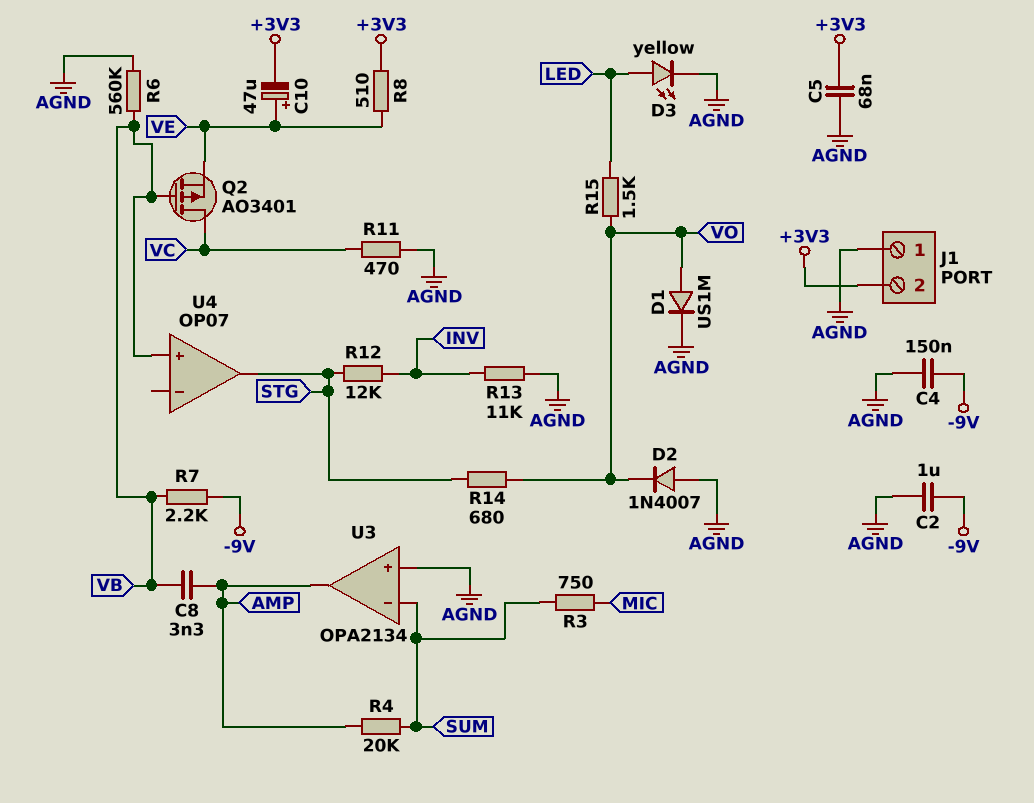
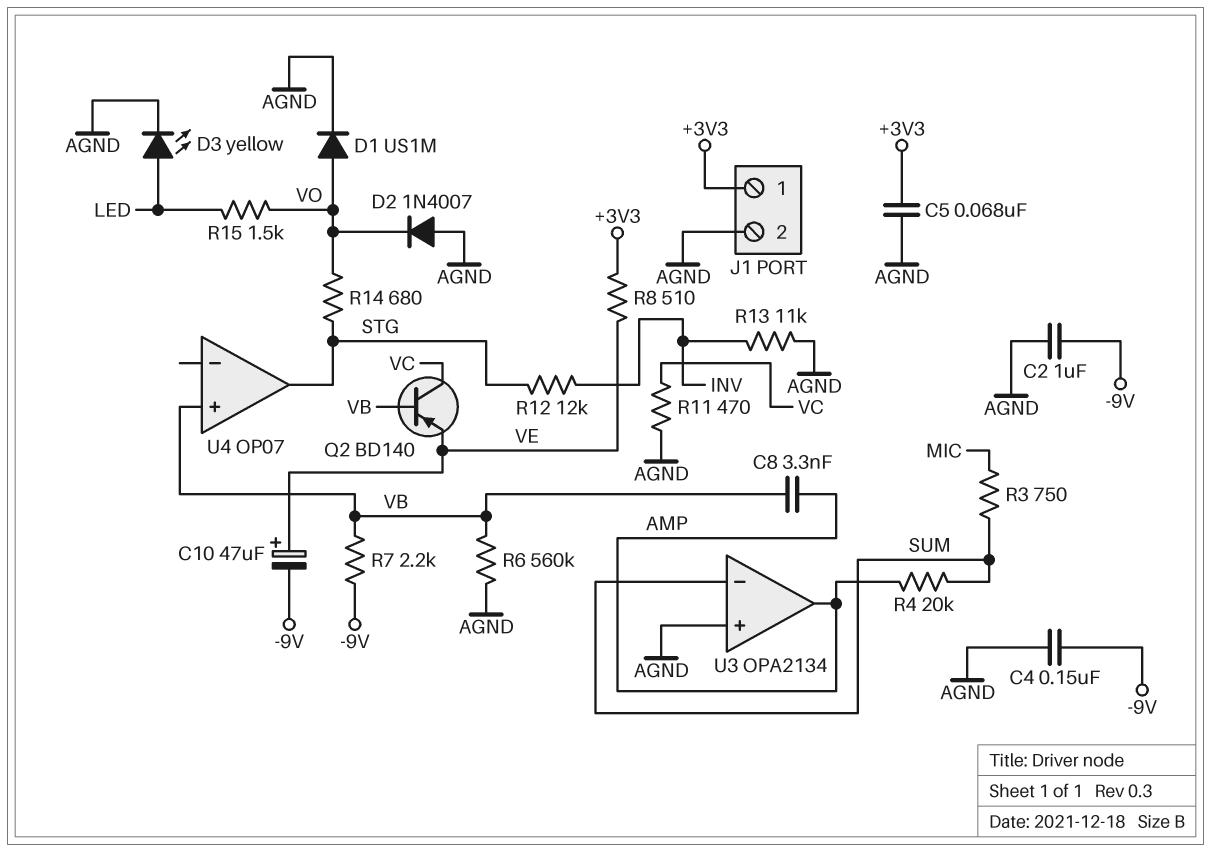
C10: 47uF (plus VE, minus +3V3) -> 47uF (plus VE, minus -9V)
J1 pin 1: AGND -> +3V3
J1 pin 2: +3V3 -> AGND
Q2: PMOS AO3401 (G VB, D VC, S VE) -> PNP BD140 (B VB, C VC, E VE)

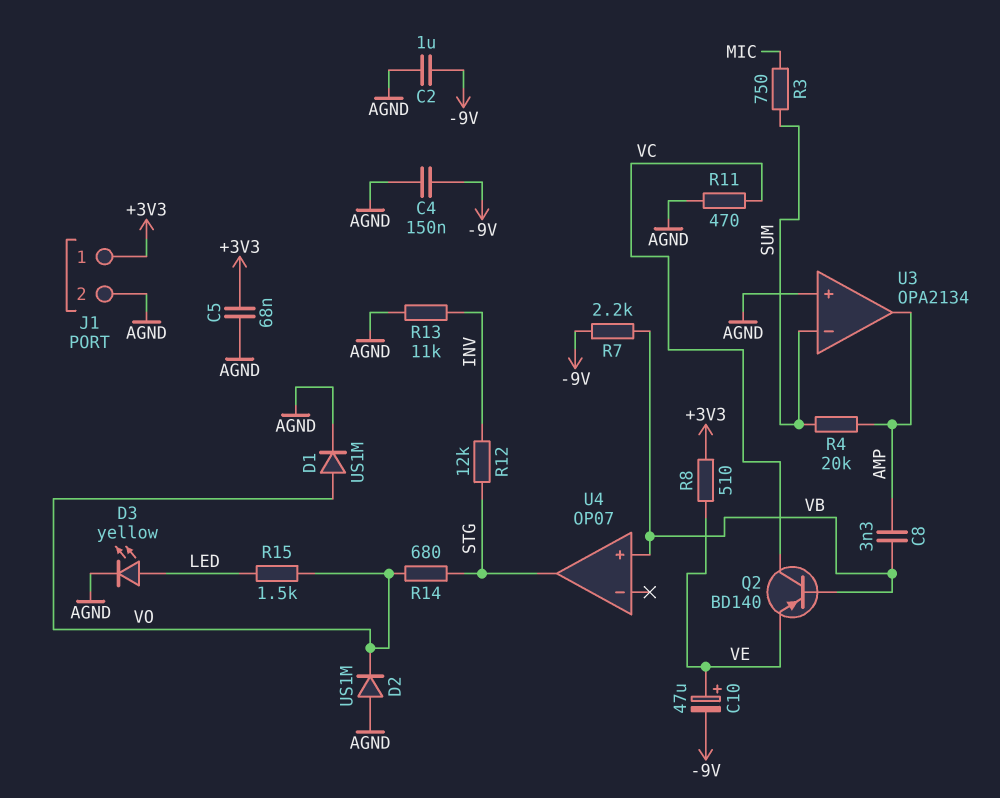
D2: diode 1N4007 (A AGND, K VO) -> diode US1M (A AGND, K VO)
R6: 560k (AGND, VB) -> none

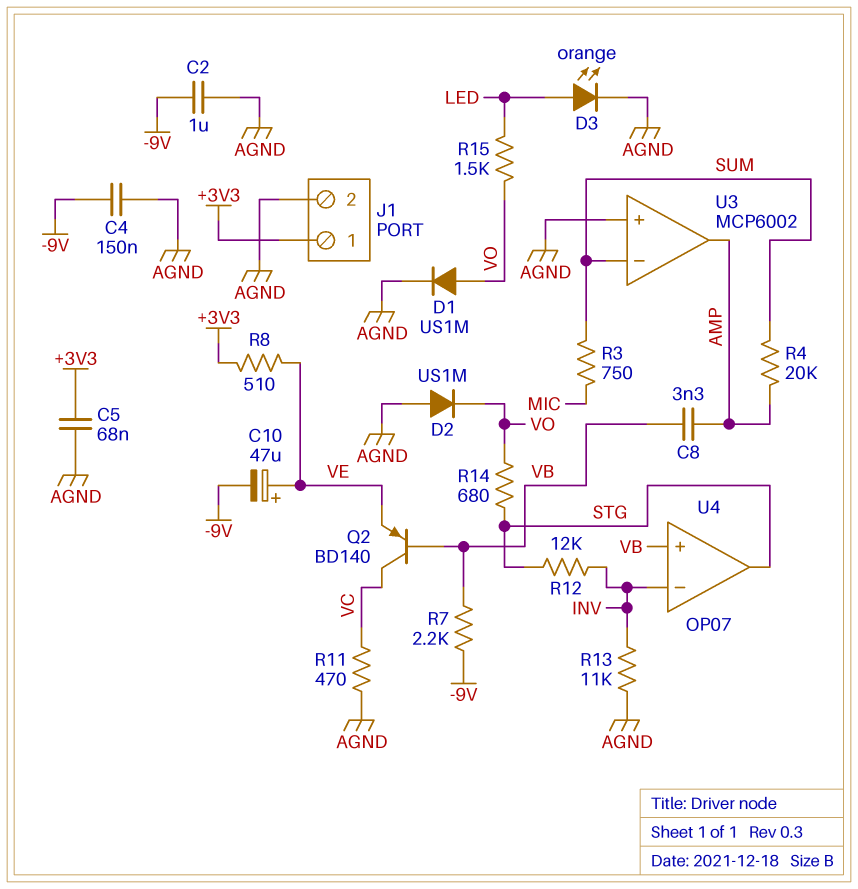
D3: LED yellow (A LED, K AGND) -> LED orange (A LED, K AGND)
U3: OPA2134 -> MCP6002
U4 pin in-: none -> INV

